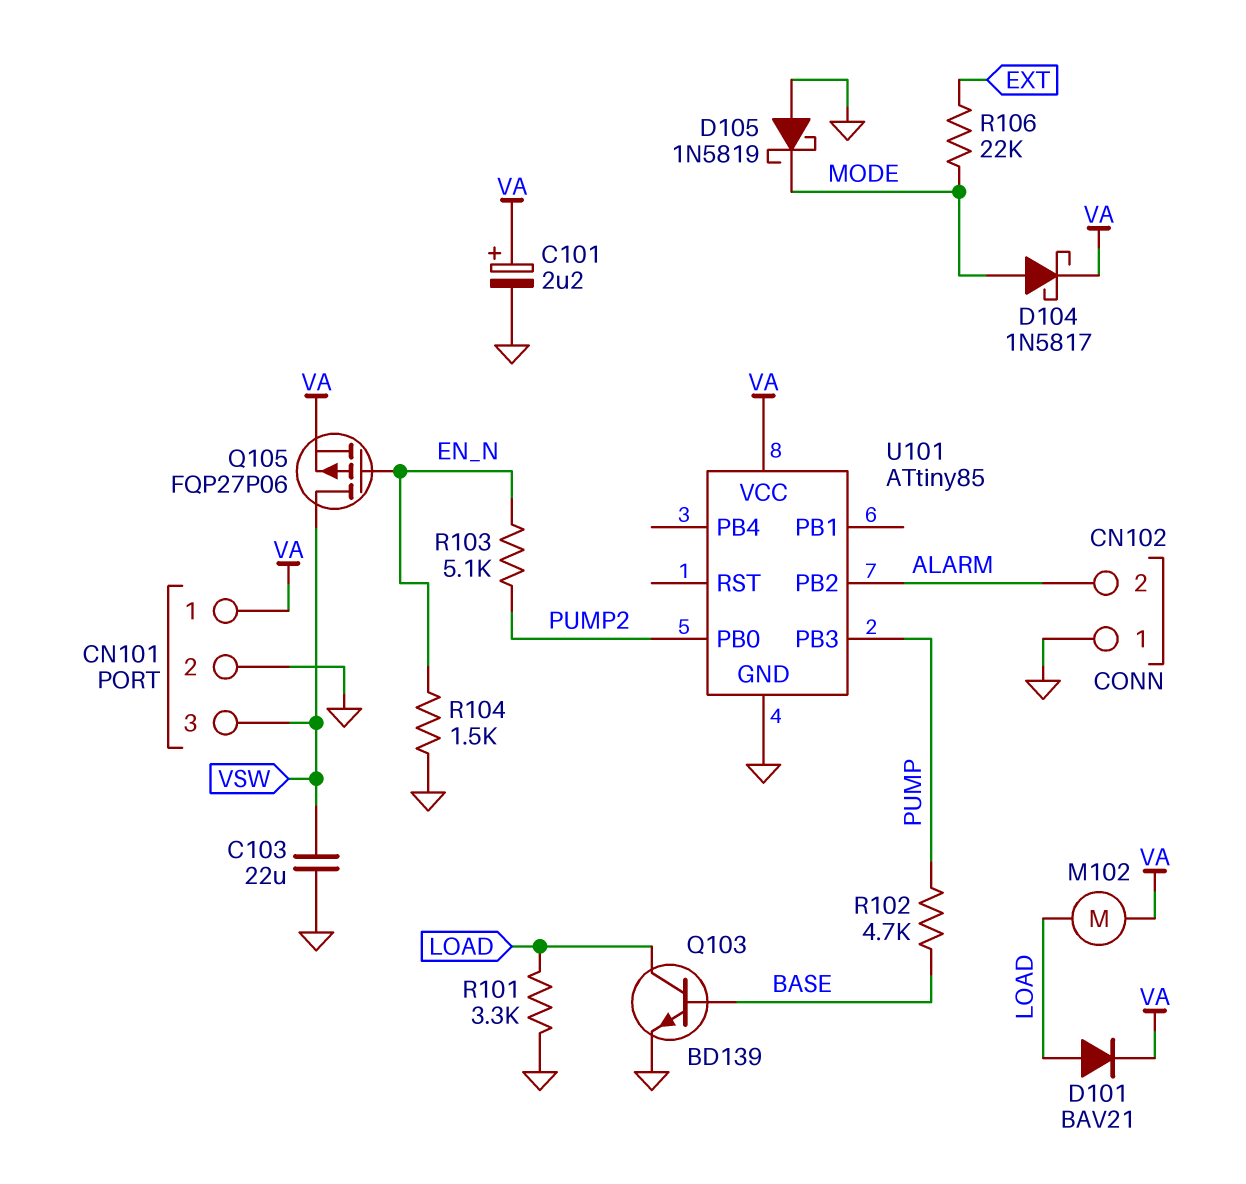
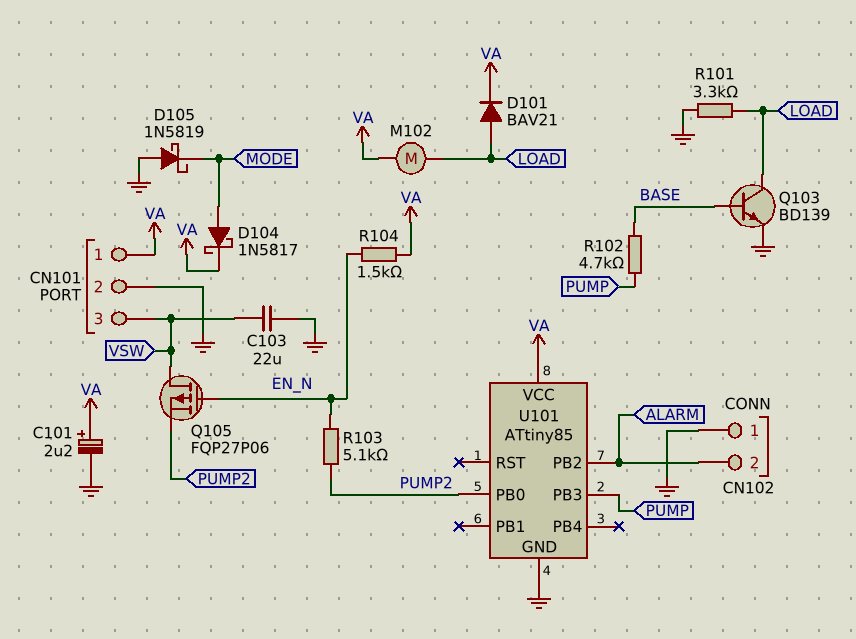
Q105: PMOS FQP27P06 (G EN_N, D VSW, S VA) -> PMOS FQP27P06 (G EN_N, D VSW, S PUMP2)
R104: 1.5k (EN_N, GND) -> 1.5k (EN_N, VA)
R106: 22k (EXT, MODE) -> none

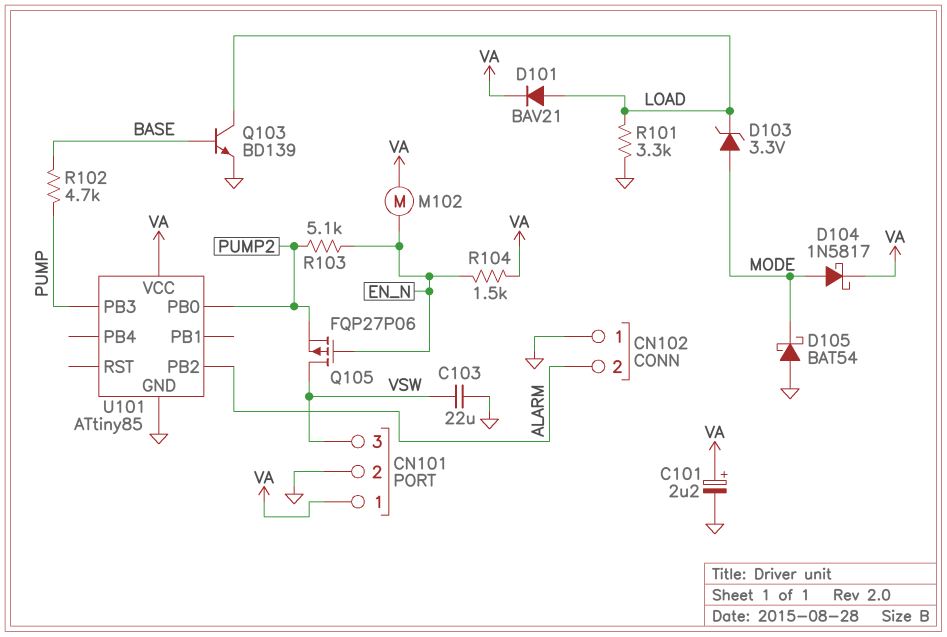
D103: none -> zener 3.3V (A MODE, K LOAD)
D105: schottky 1N5819 (A GND, K MODE) -> schottky BAT54 (A GND, K MODE)
M102: motor (LOAD, VA) -> motor (EN_N, VA)

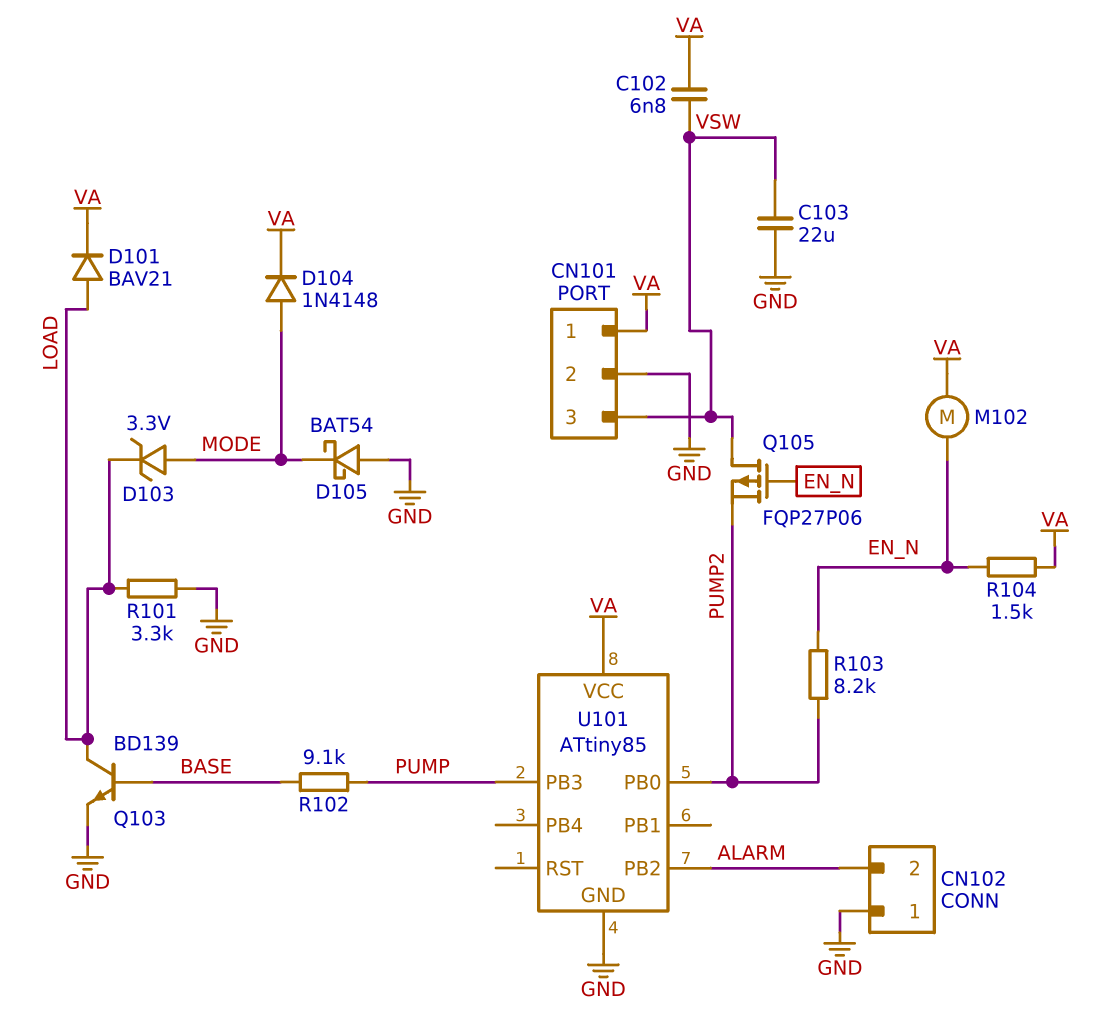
C101: 2.2uF (plus VA, minus GND) -> none
C102: none -> 6.8nF (VA, VSW)
D104: schottky 1N5817 (A MODE, K VA) -> diode 1N4148 (A MODE, K VA)
R102: 4.7k (BASE, PUMP) -> 9.1k (BASE, PUMP)
R103: 5.1k (EN_N, PUMP2) -> 8.2k (EN_N, PUMP2)

